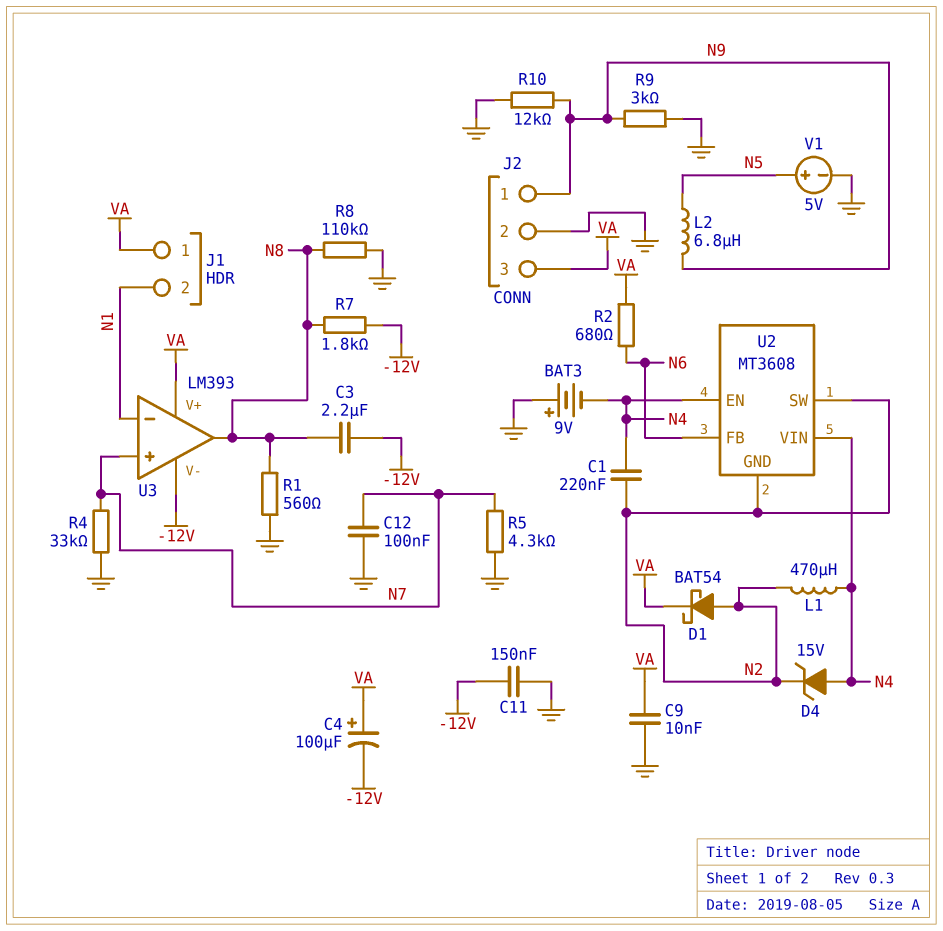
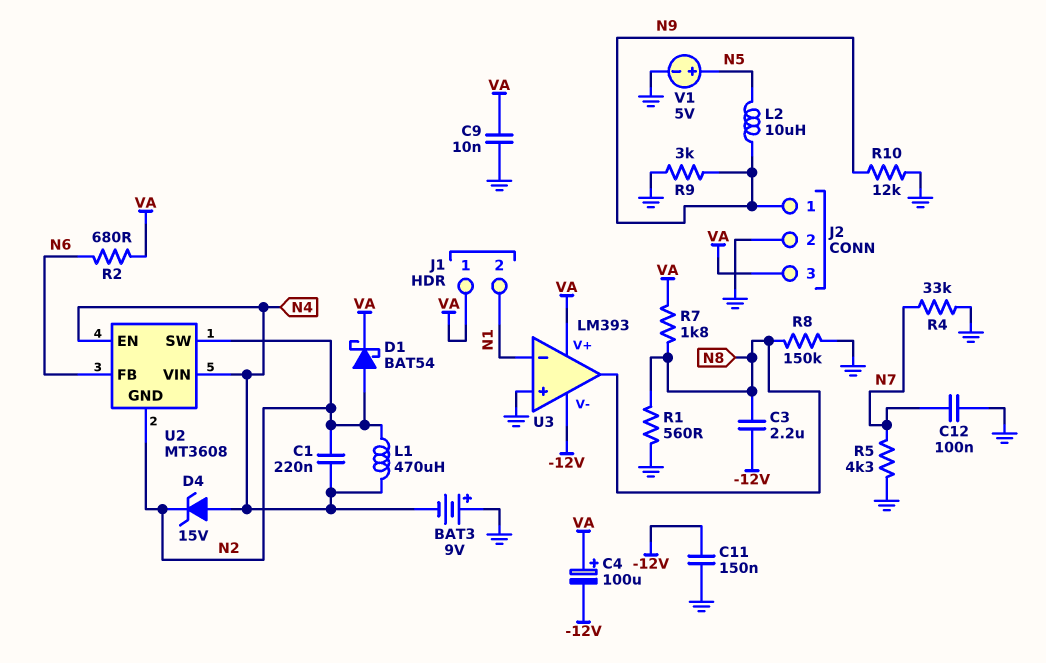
L2: 6.8uH (N5, N9) -> 10uH (N5, N9)
R7: 1.8k (-12V, N8) -> 1.8k (N8, VA)
R8: 110k (GND, N8) -> 150k (GND, N8)
U3 pin in+: N7 -> GND

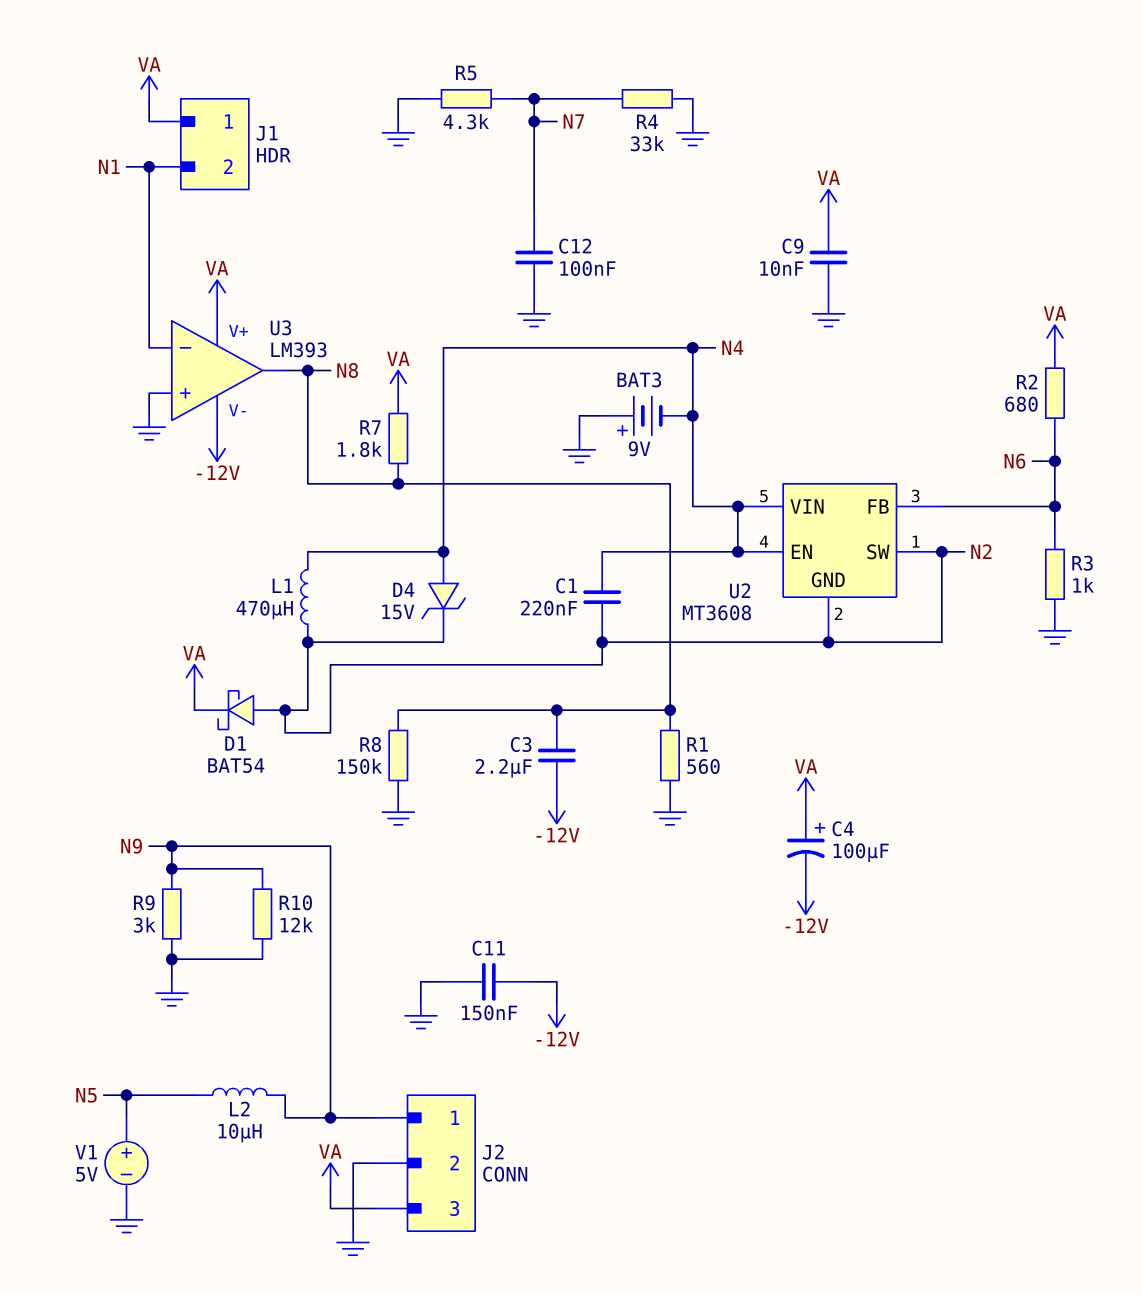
R3: none -> 1k (GND, N6)

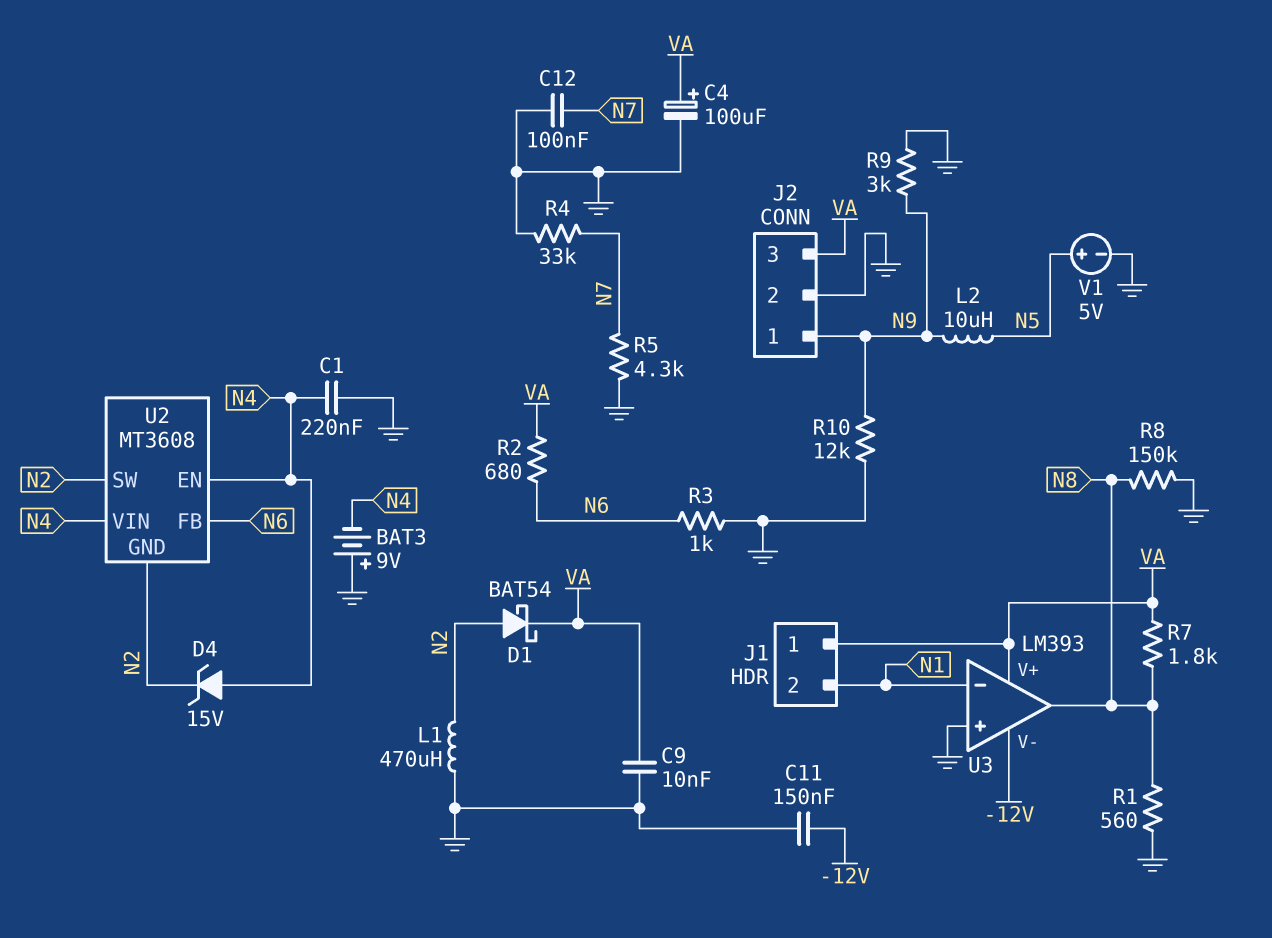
C1: 220nF (N2, N4) -> 220nF (GND, N4)
C3: 2.2uF (-12V, N8) -> none
C4: 100uF (plus VA, minus -12V) -> 100uF (plus VA, minus GND)
L1: 470uH (N2, N4) -> 470uH (GND, N2)

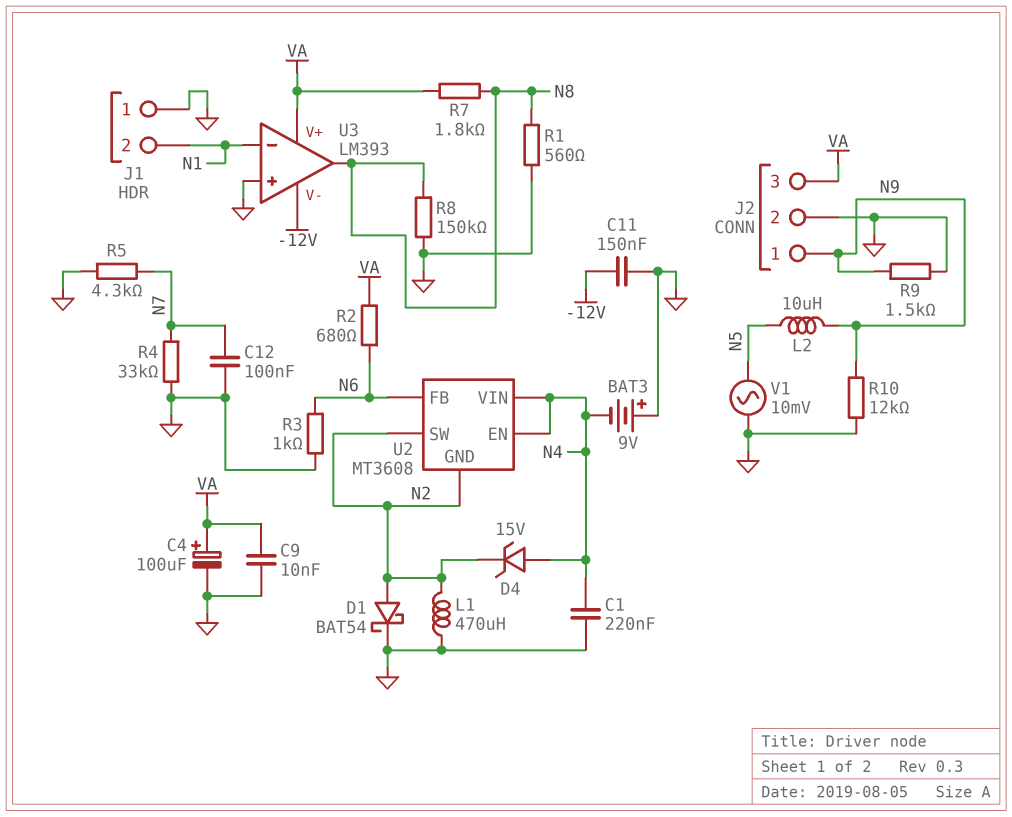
D1: schottky BAT54 (A N2, K VA) -> schottky BAT54 (A N2, K GND)
J1 pin 1: VA -> GND
R9: 3k (GND, N9) -> 1.5k (GND, N9)
V1: 5V (plus N5, minus GND) -> AC 10mV (GND, N5)

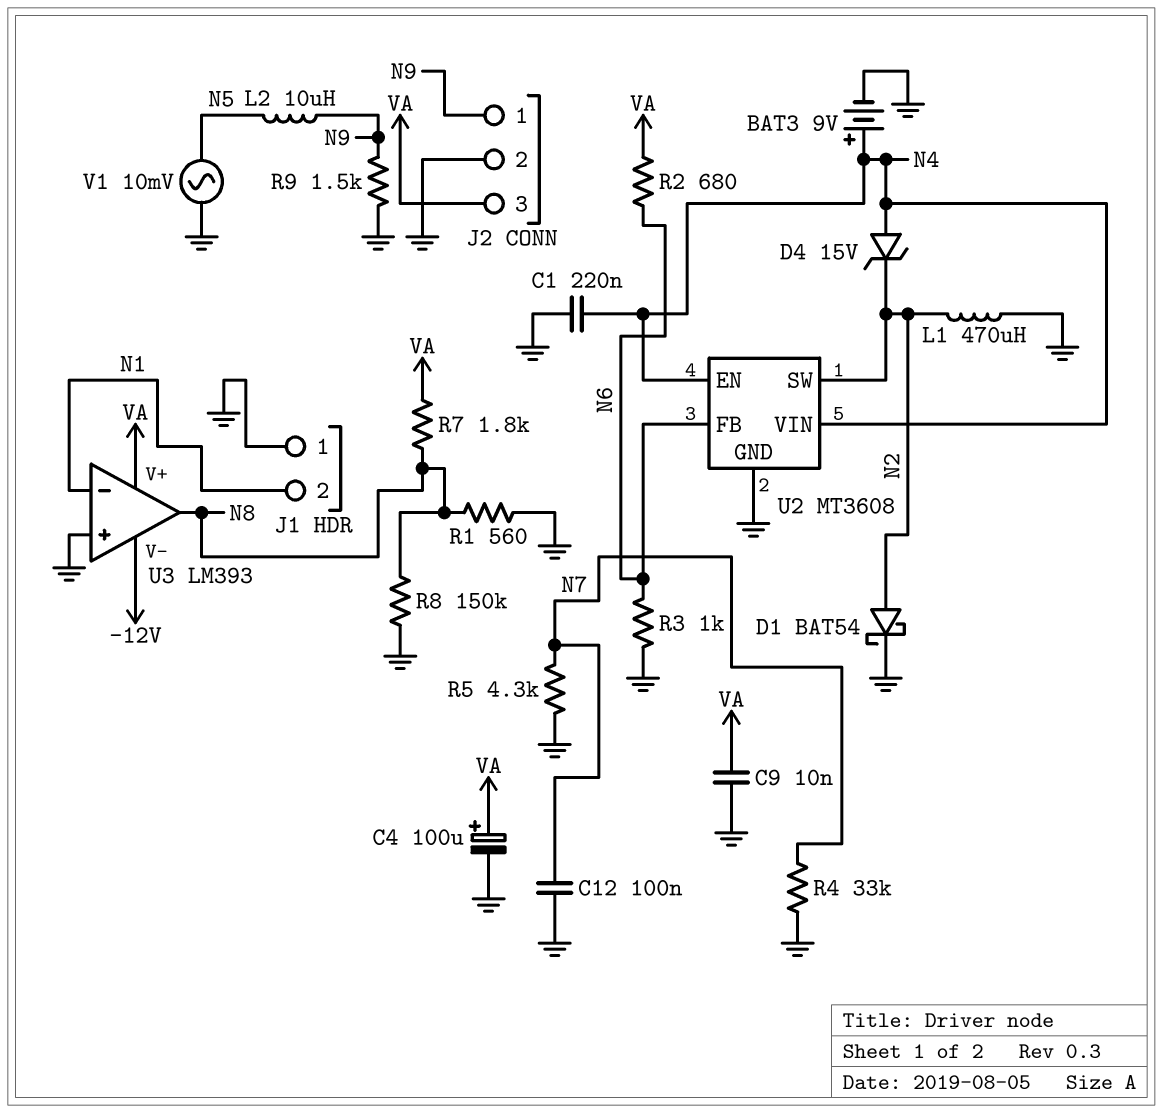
BAT3: 9V (plus GND, minus N4) -> 9V (plus N4, minus GND)
C11: 150nF (-12V, GND) -> none
R10: 12k (GND, N9) -> none
U2 pin GND: N2 -> GND

